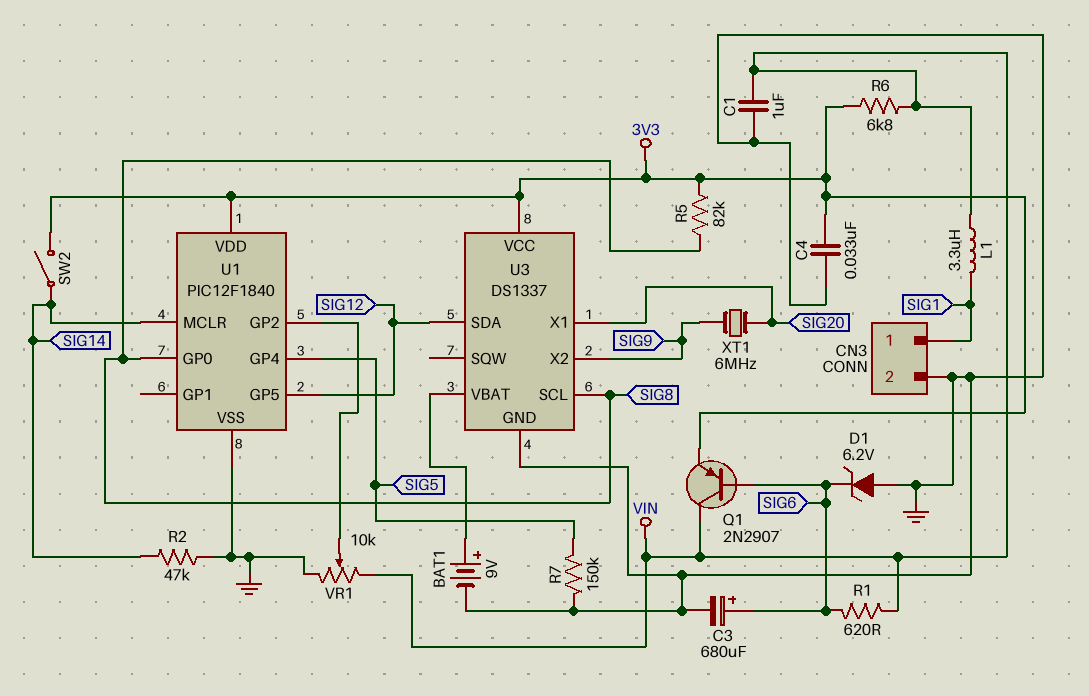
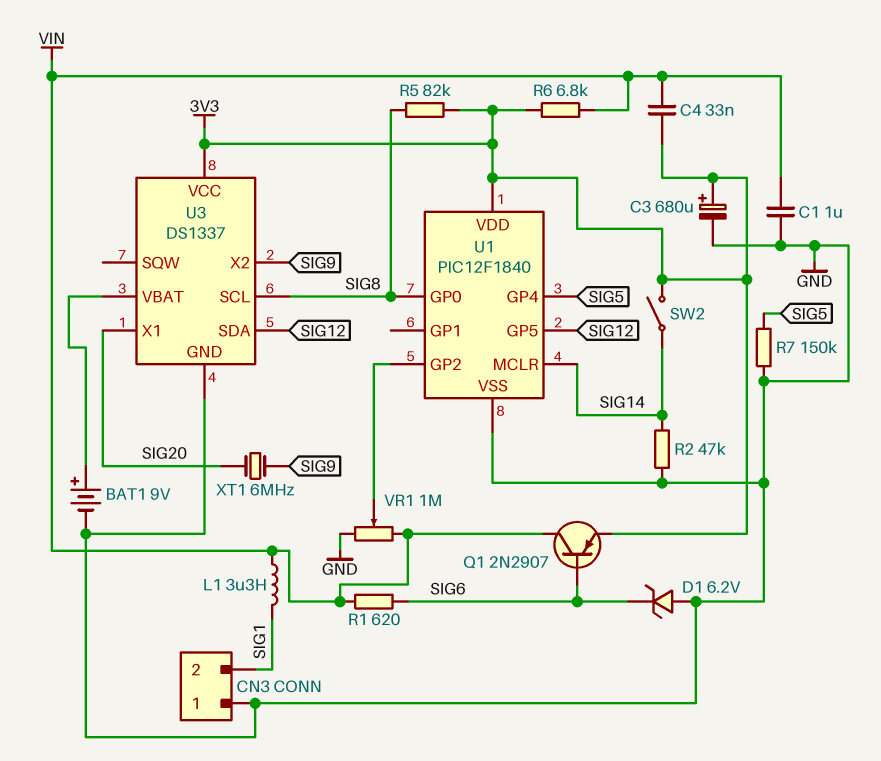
C3: 680uF (plus SIG6, minus GND) -> 680uF (plus 3V3, minus GND)
C4: 33nF (3V3, GND) -> 33nF (3V3, VIN)
CN3 pin 1: SIG1 -> GND
CN3 pin 2: GND -> SIG1
VR1: 10k (GND, VIN, wiper U1/GP2) -> 1M (GND, VIN, wiper U1/GP2)

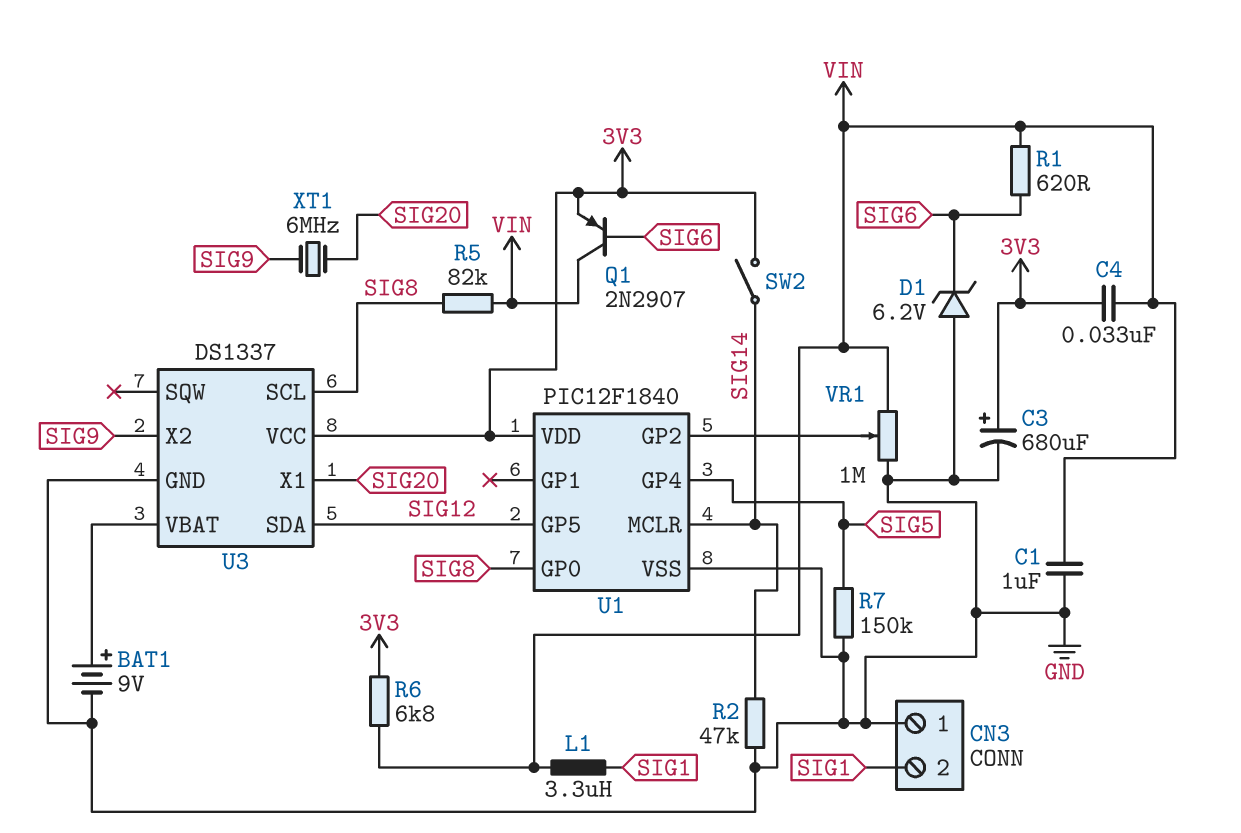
R5: 82k (3V3, SIG8) -> 82k (SIG8, VIN)

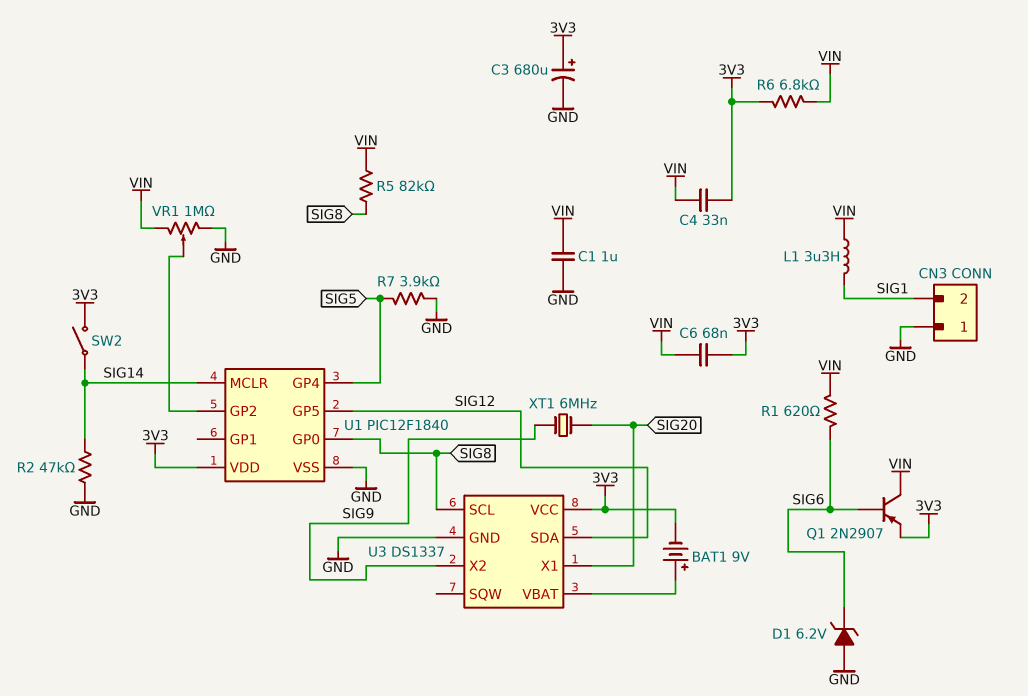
BAT1: 9V (plus U3/VBAT, minus GND) -> 9V (plus U3/VBAT, minus 3V3)
C6: none -> 68nF (3V3, VIN)
R7: 150k (GND, SIG5) -> 3.9k (GND, SIG5)

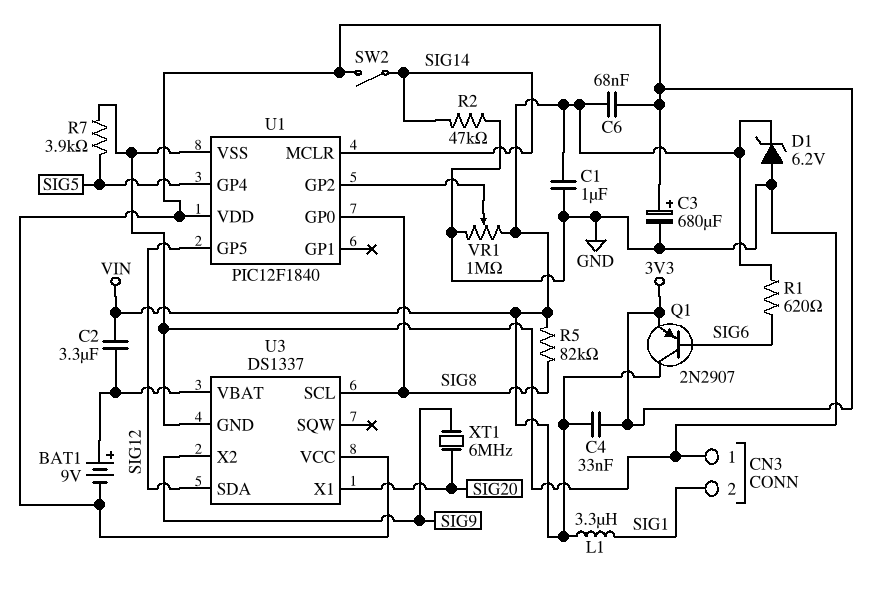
C2: none -> 3.3uF (U3/VBAT, VIN)
D1: zener 6.2V (A GND, K SIG6) -> zener 6.2V (A GND, K VIN)
R6: 6.8k (3V3, VIN) -> none

